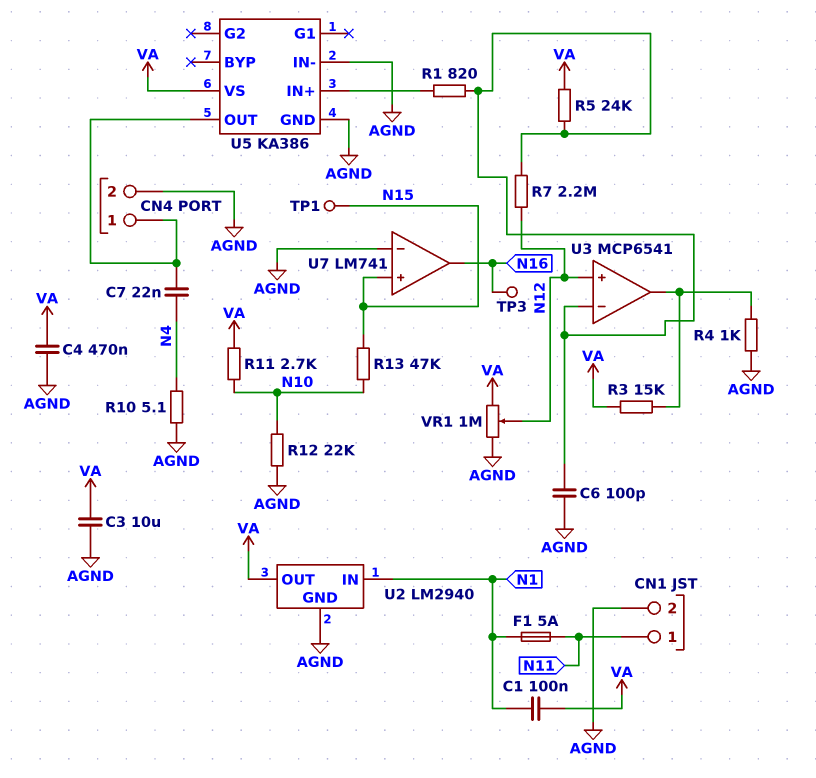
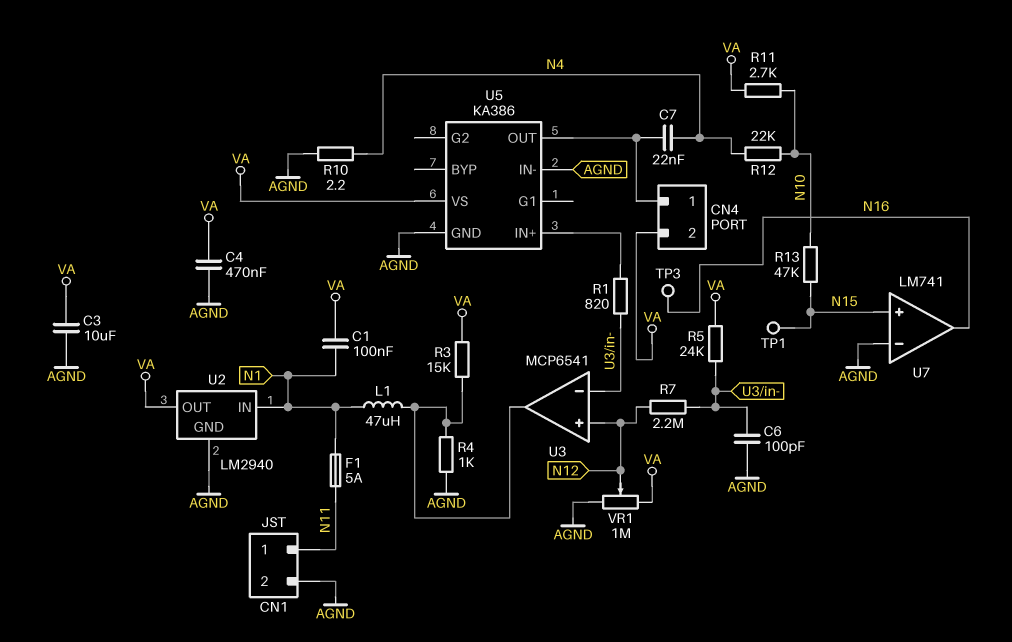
CN4 pin 2: AGND -> VA
L1: none -> 47uH (N1, U3/out)
R10: 5.1 (AGND, N4) -> 2.2 (AGND, N4)
R12: 22k (AGND, N10) -> 22k (N4, N10)

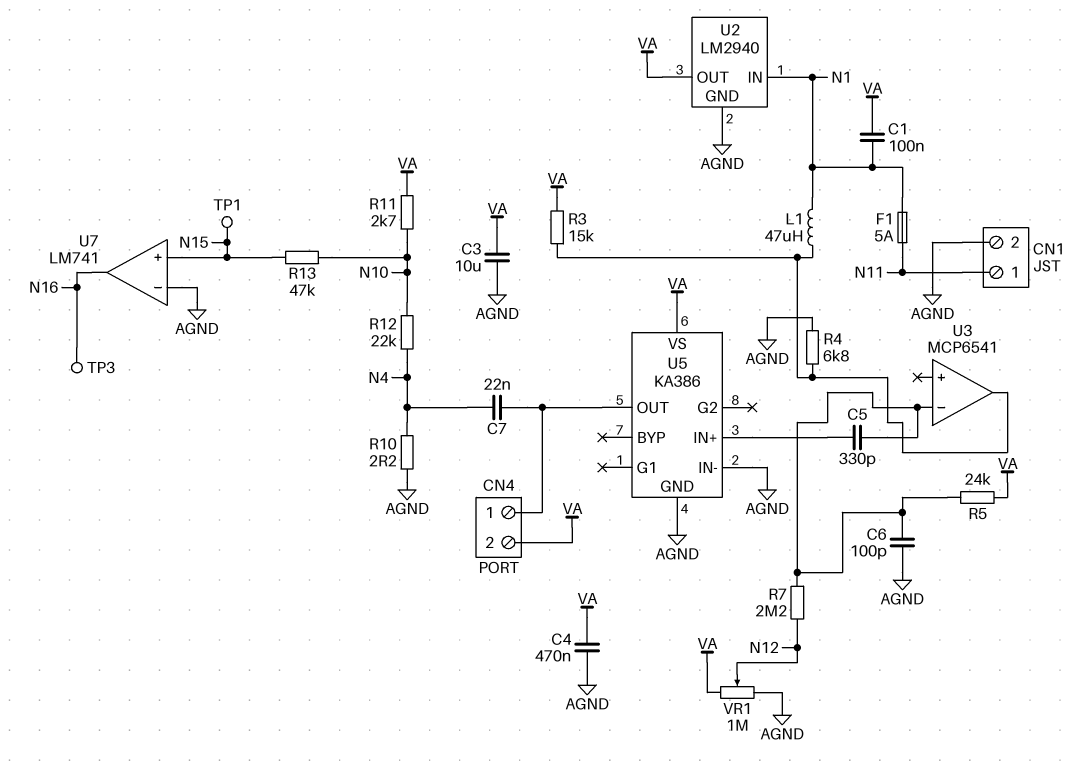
C5: none -> 330pF (U3/in-, U5/IN+)
R1: 820 (U3/in-, U5/IN+) -> none
R4: 1k (AGND, U3/out) -> 6.8k (AGND, U3/out)
U3 pin in+: N12 -> none

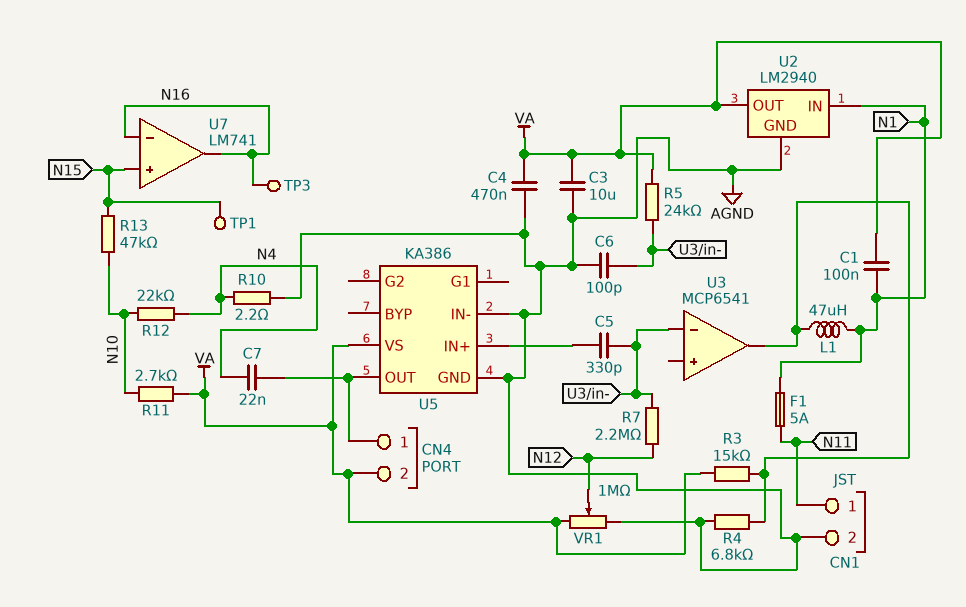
U7 pin in-: AGND -> N16

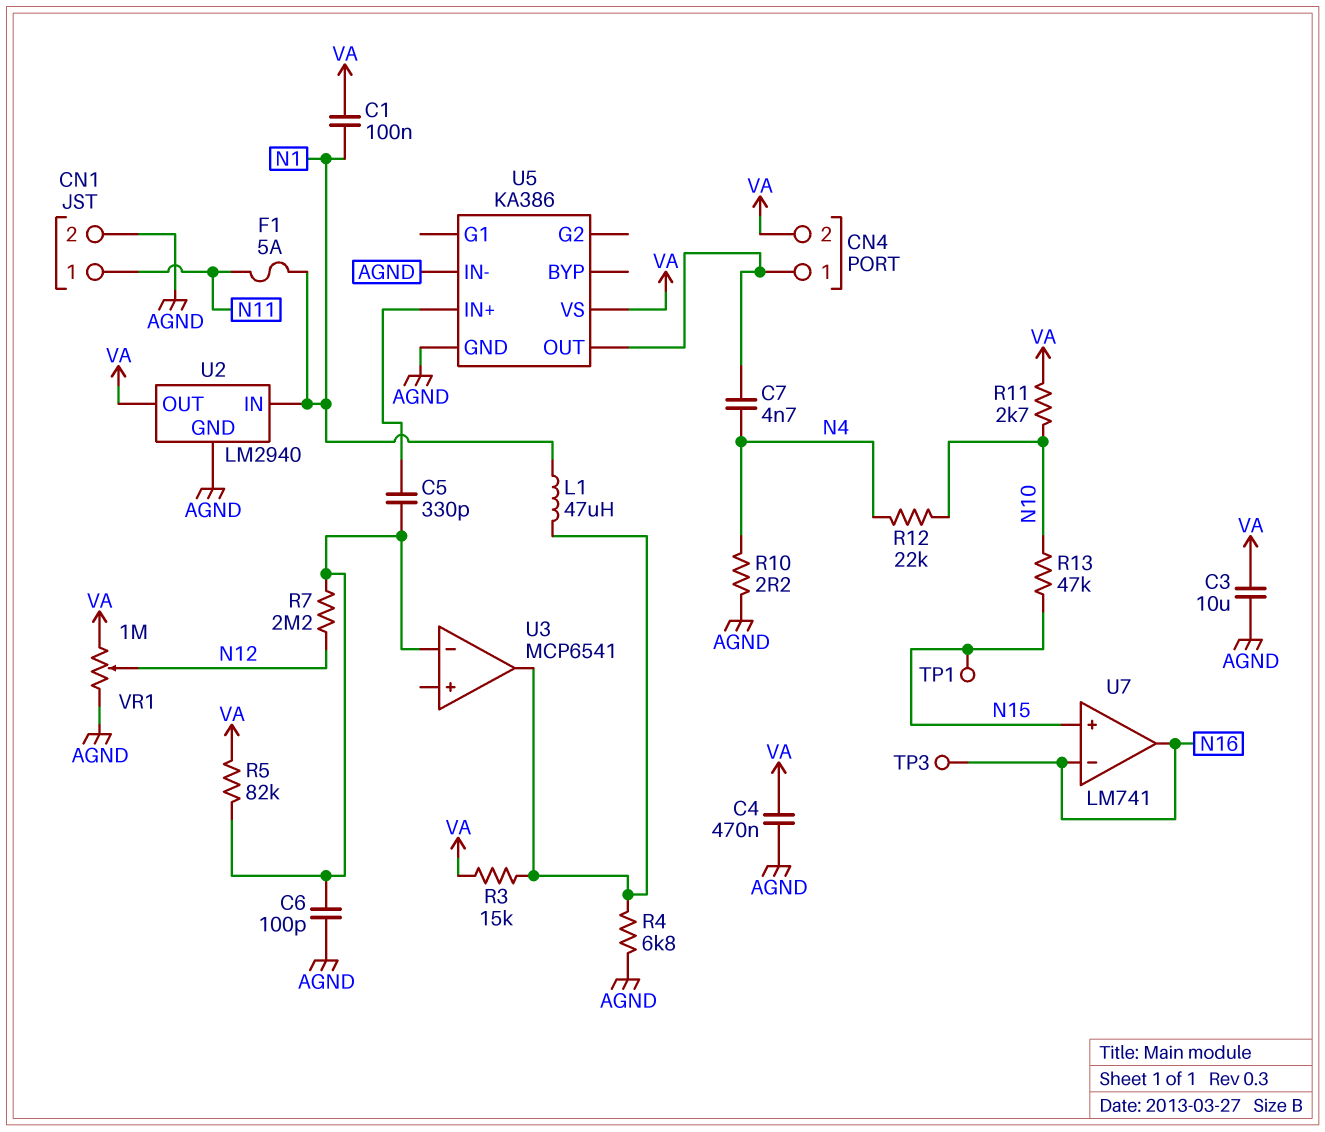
C7: 22nF (CN4/1, N4) -> 4.7nF (CN4/1, N4)
R5: 24k (U3/in-, VA) -> 82k (U3/in-, VA)

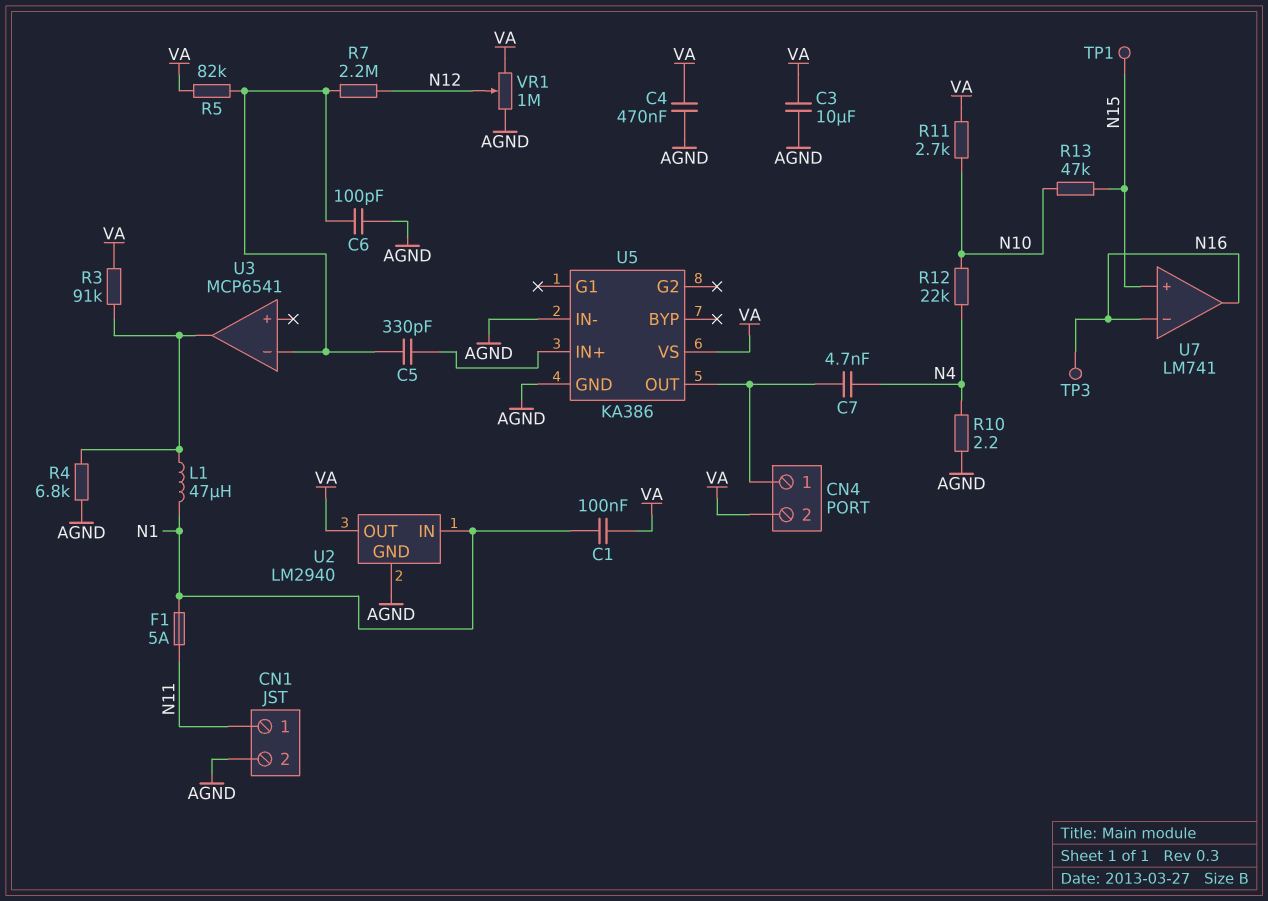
R3: 15k (U3/out, VA) -> 91k (U3/out, VA)

